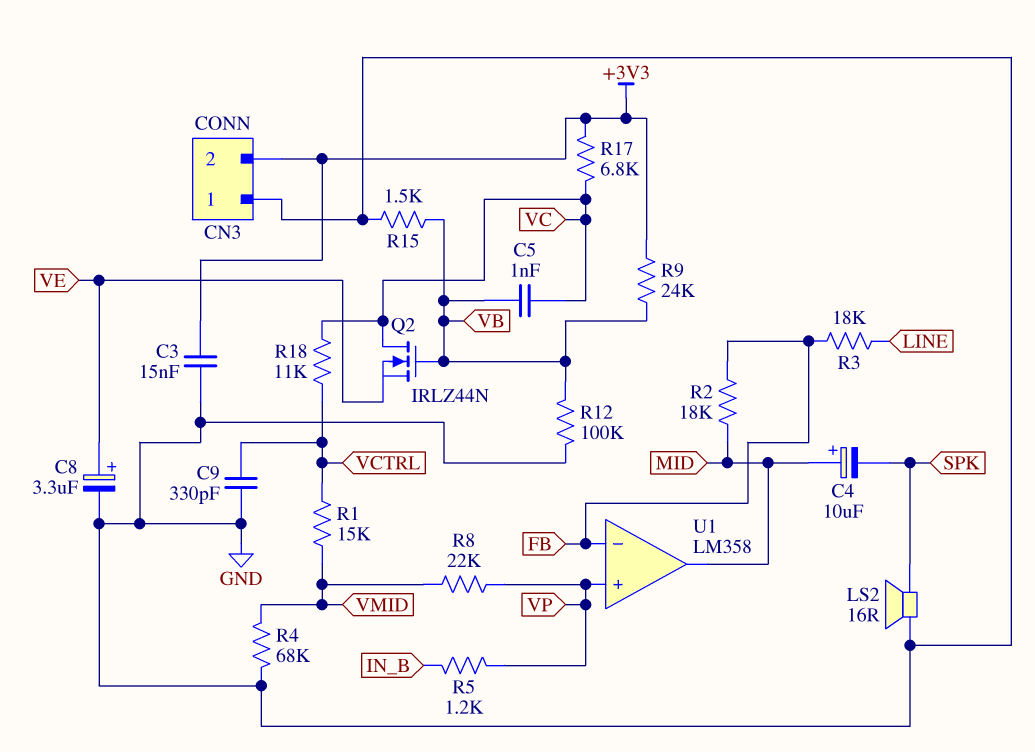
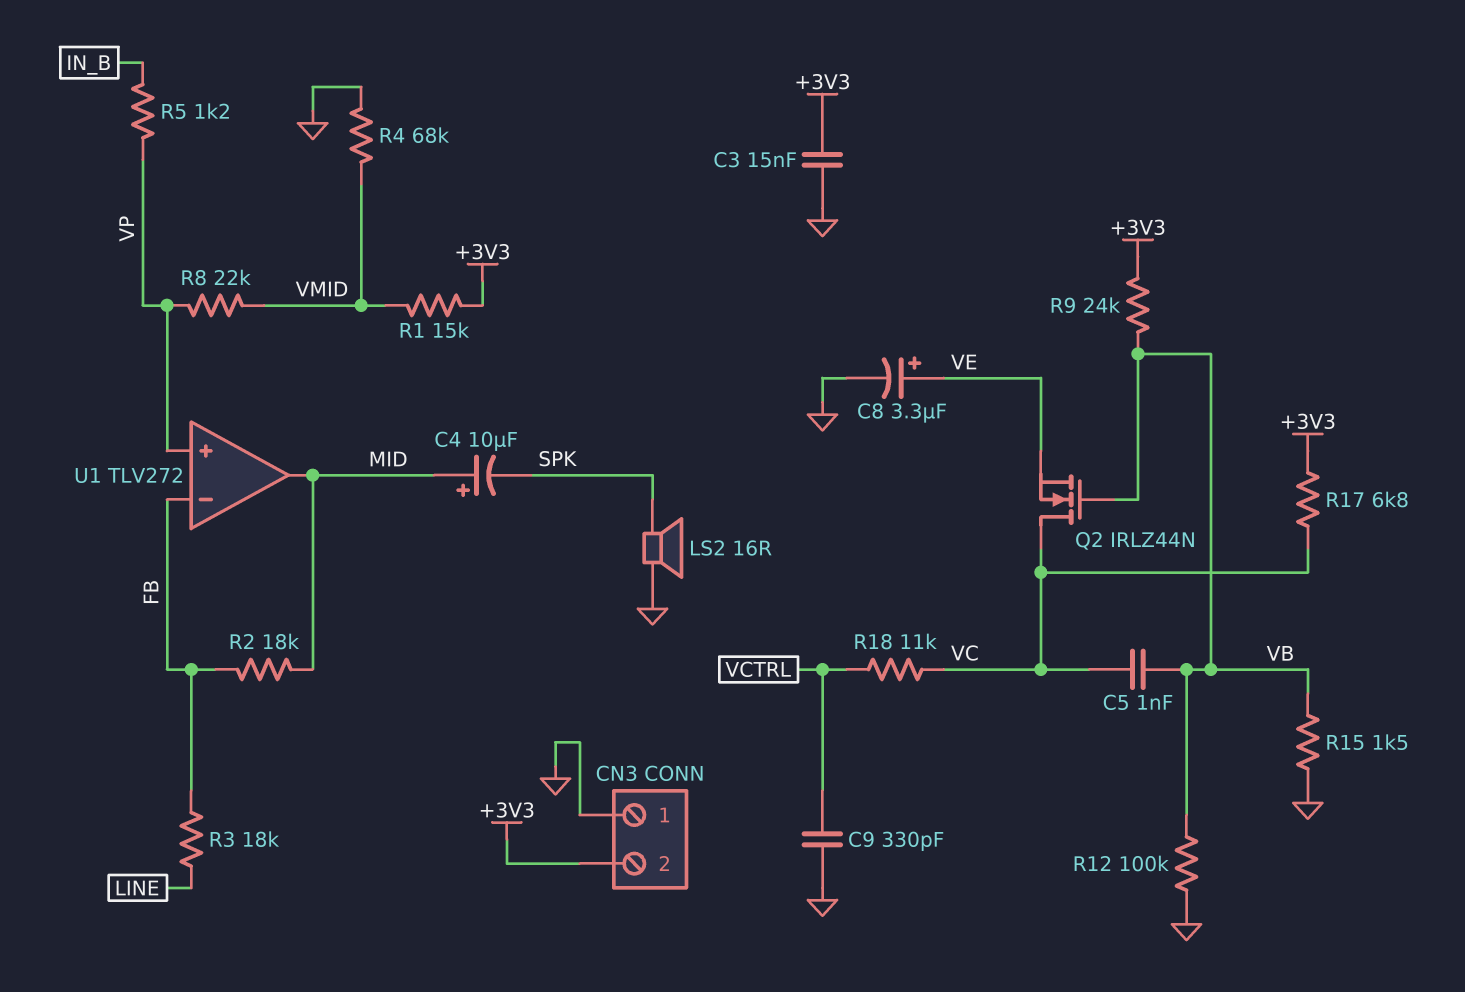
R1: 15k (VCTRL, VMID) -> 15k (+3V3, VMID)
U1: LM358 -> TLV272

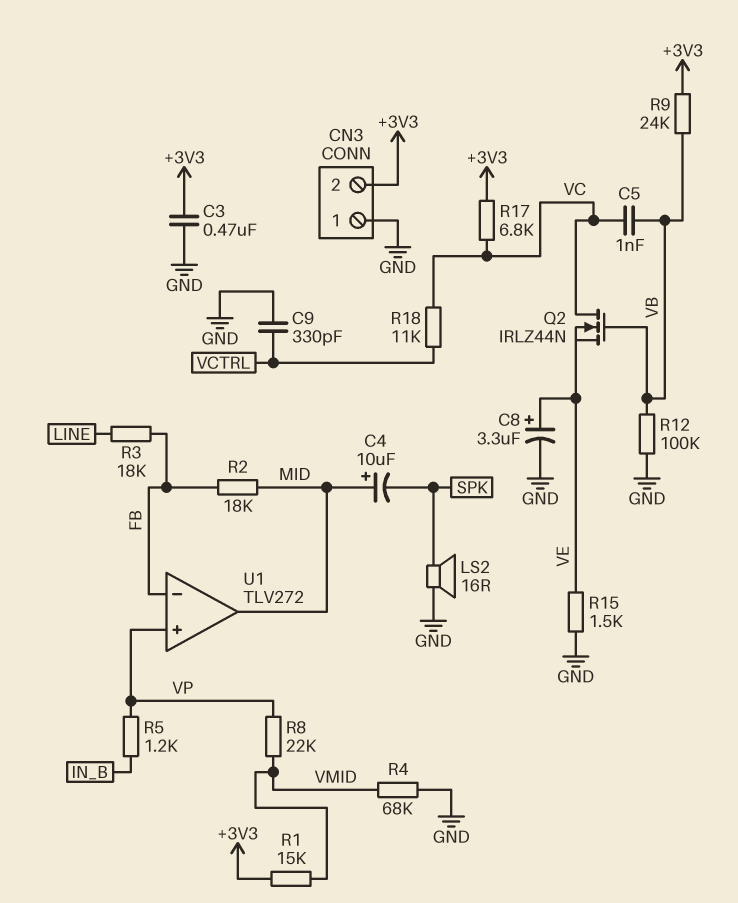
C3: 15nF (+3V3, GND) -> 470nF (+3V3, GND)
R15: 1.5k (GND, VB) -> 1.5k (GND, VE)

